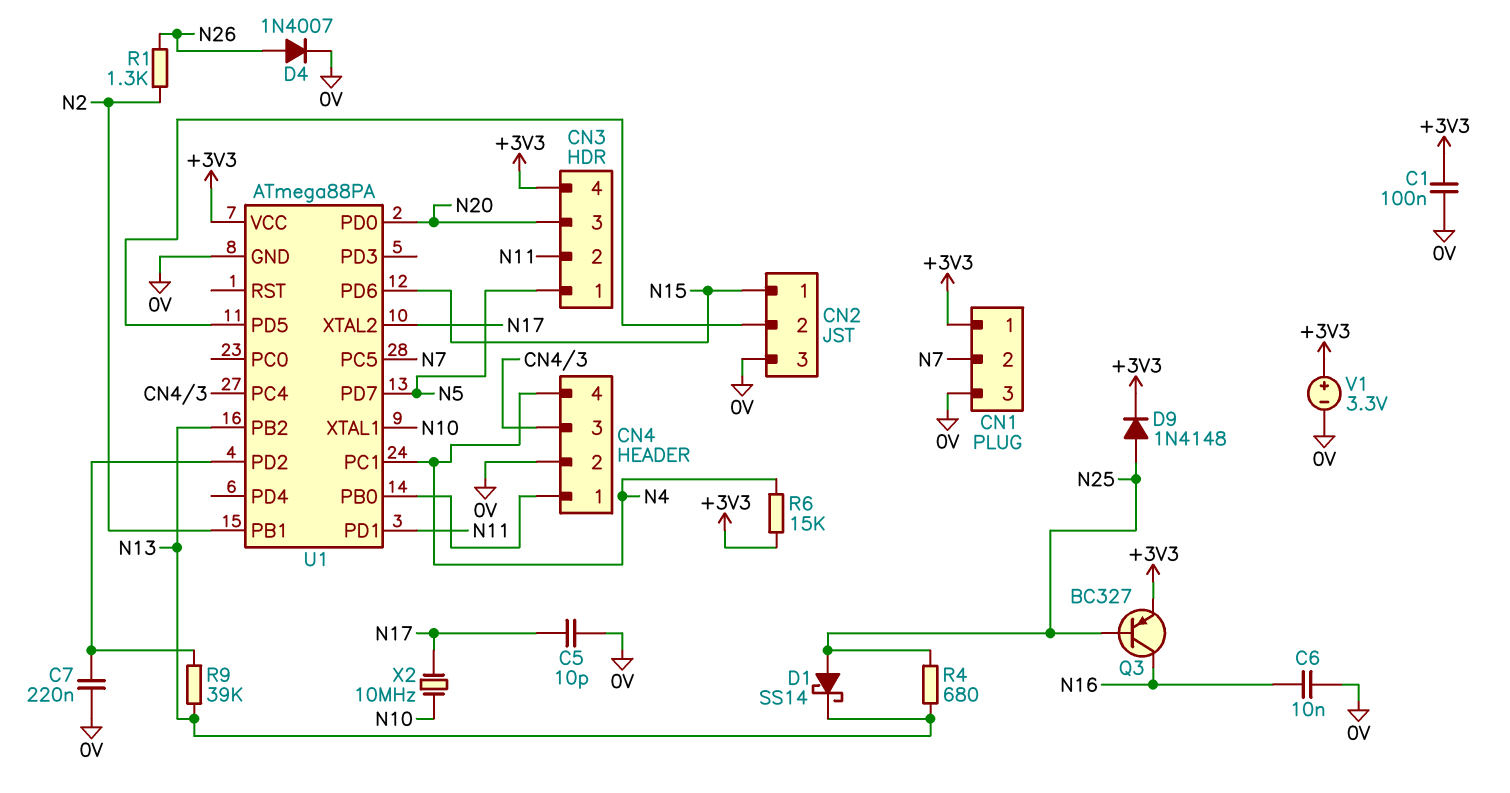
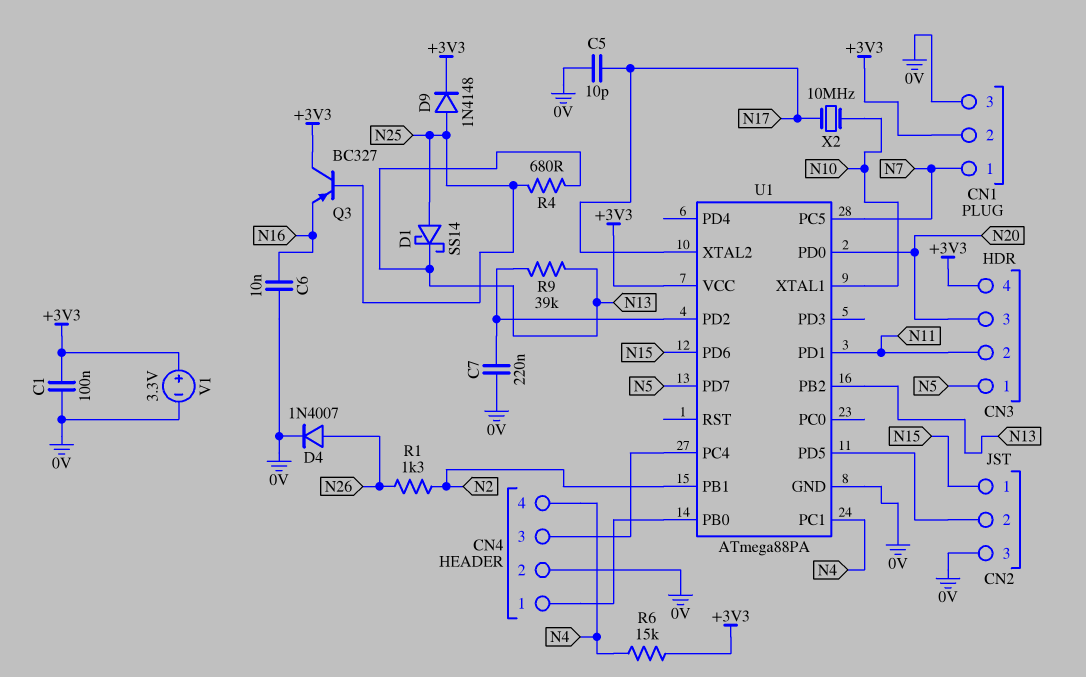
CN1 pin 1: +3V3 -> N7
CN1 pin 2: N7 -> +3V3
Q3: PNP BC327 (B N25, C N16, E +3V3) -> PNP BC327 (B N25, C +3V3, E N16)

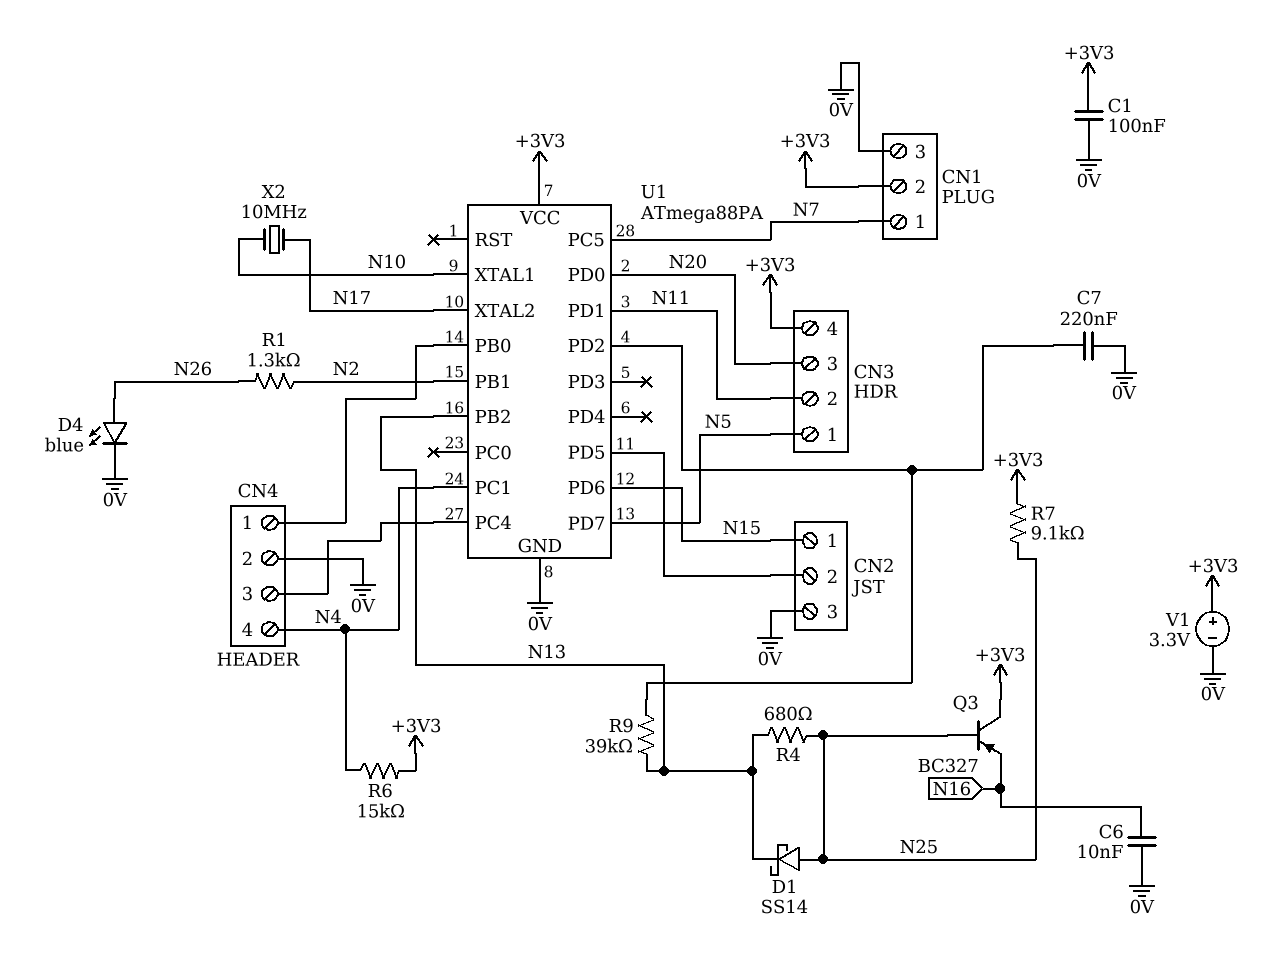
C5: 10pF (0V, N17) -> none
D4: diode 1N4007 (A N26, K 0V) -> LED blue (A N26, K 0V)
D9: diode 1N4148 (A N25, K +3V3) -> none
R7: none -> 9.1k (+3V3, N25)

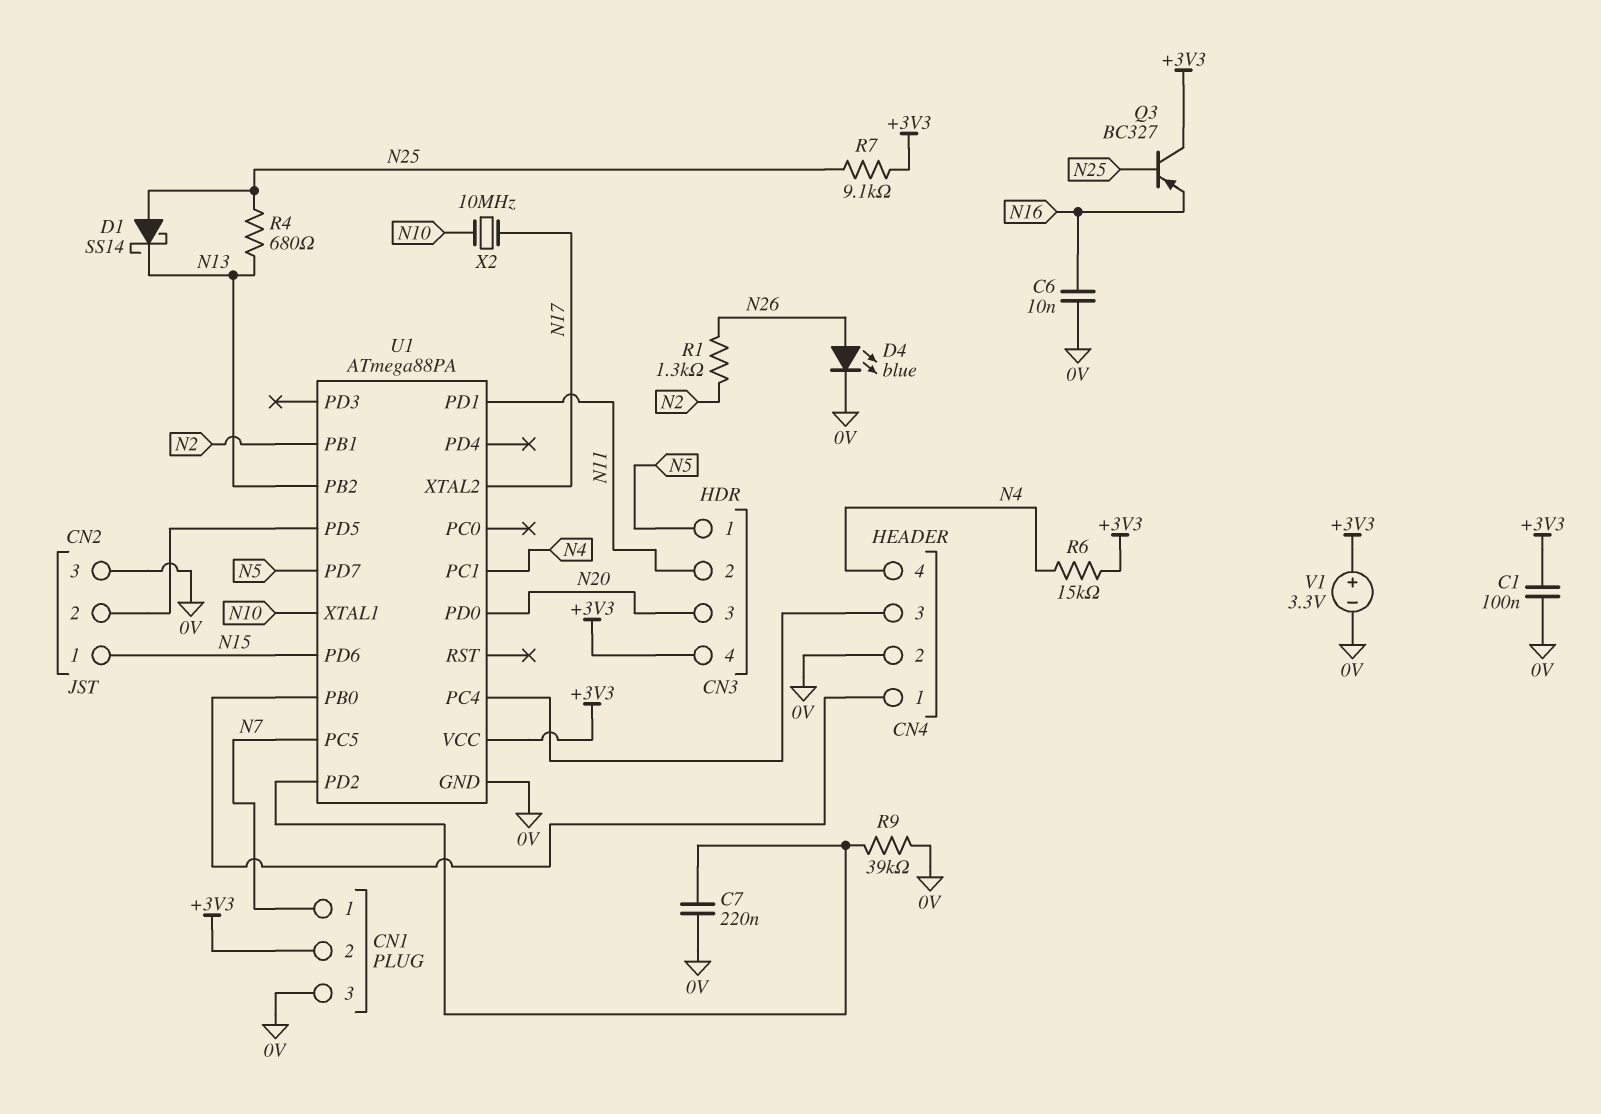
R9: 39k (N13, U1/PD2) -> 39k (0V, U1/PD2)

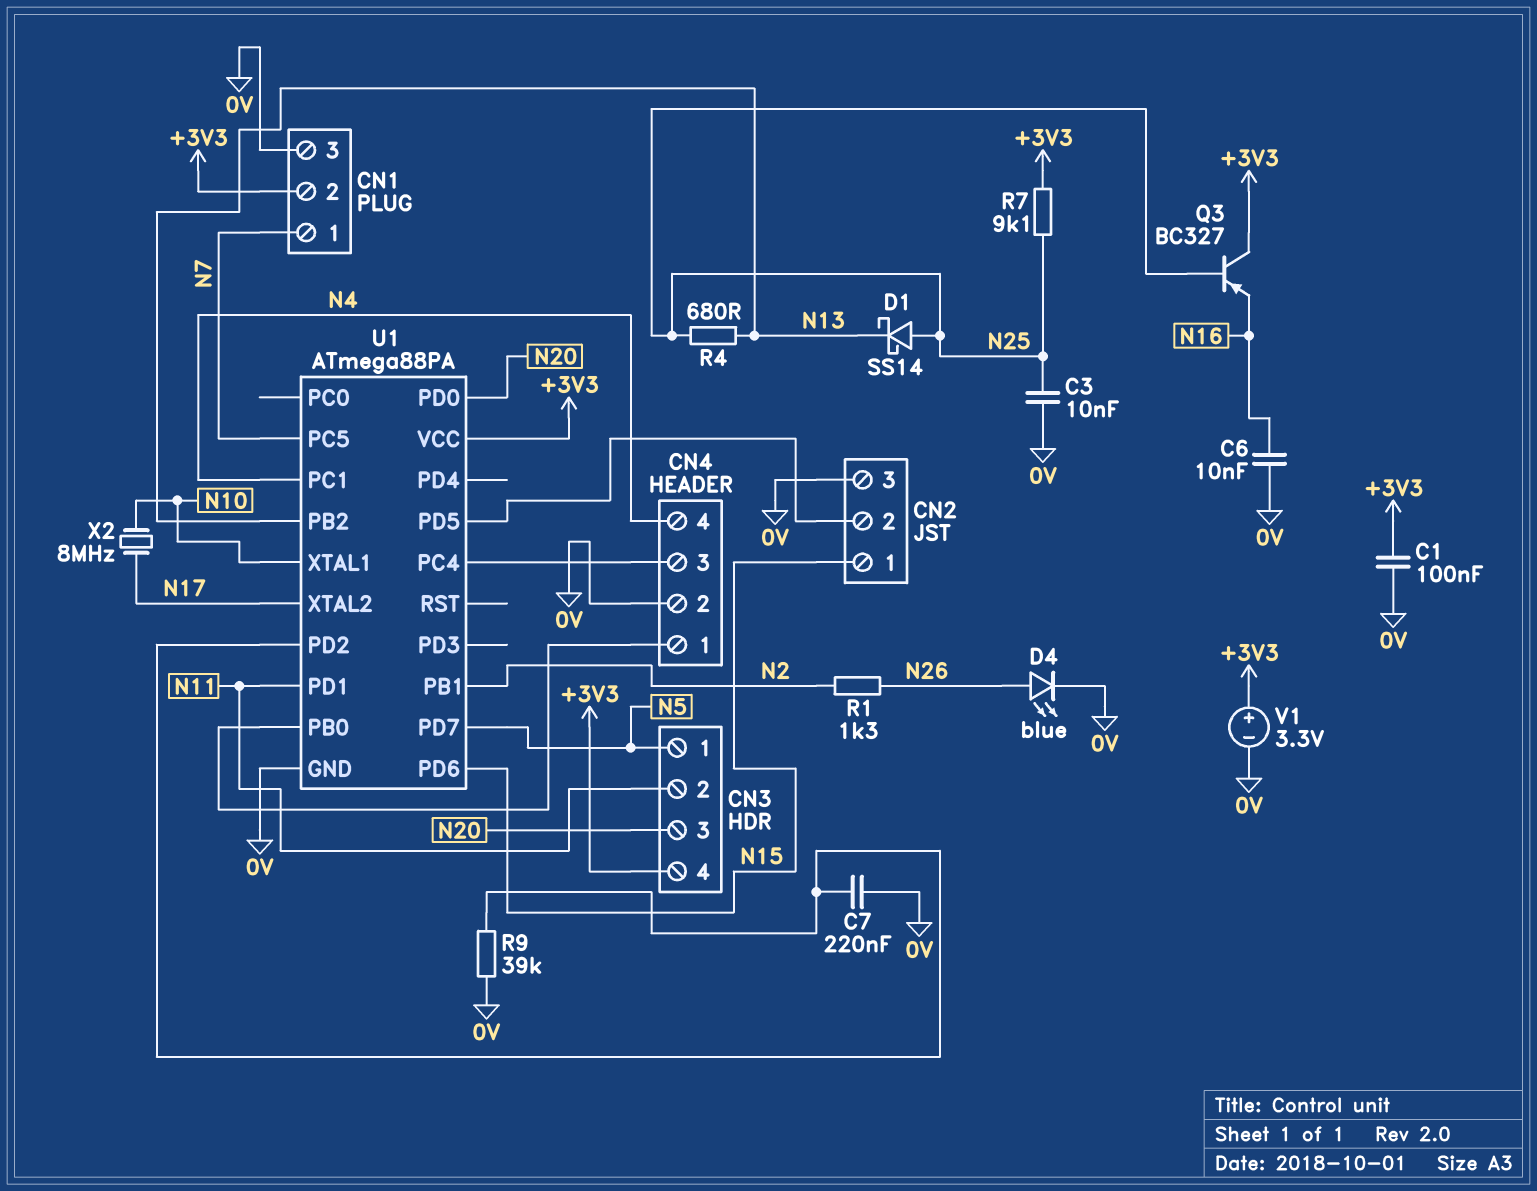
C3: none -> 10nF (0V, N25)
R6: 15k (+3V3, N4) -> none
X2: 10MHz (N10, N17) -> 8MHz (N10, N17)

